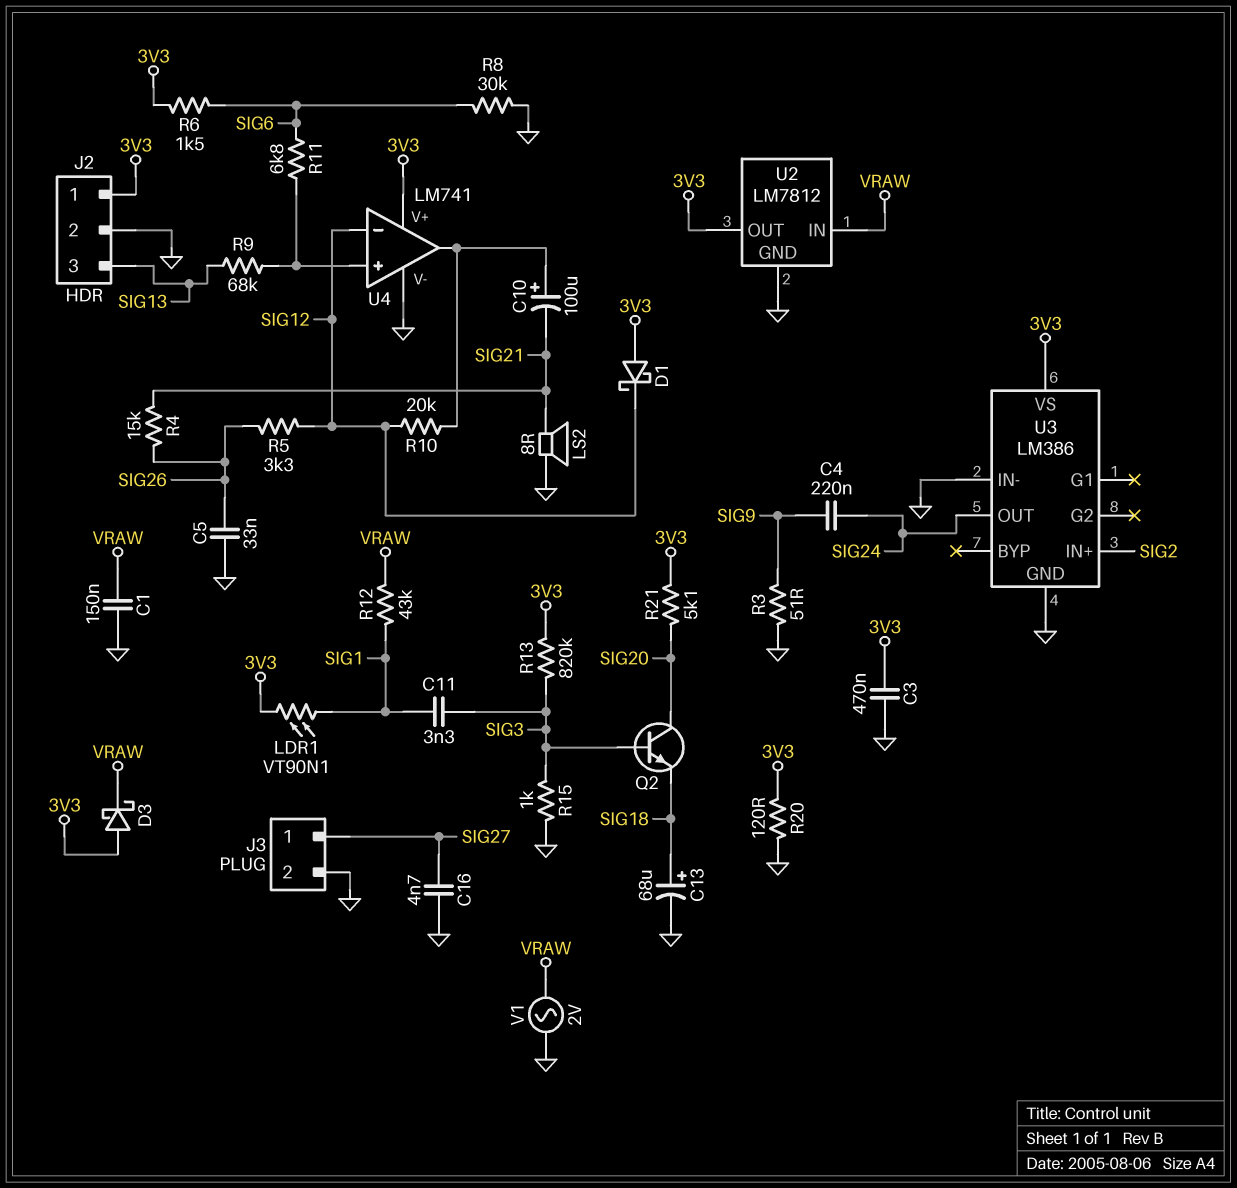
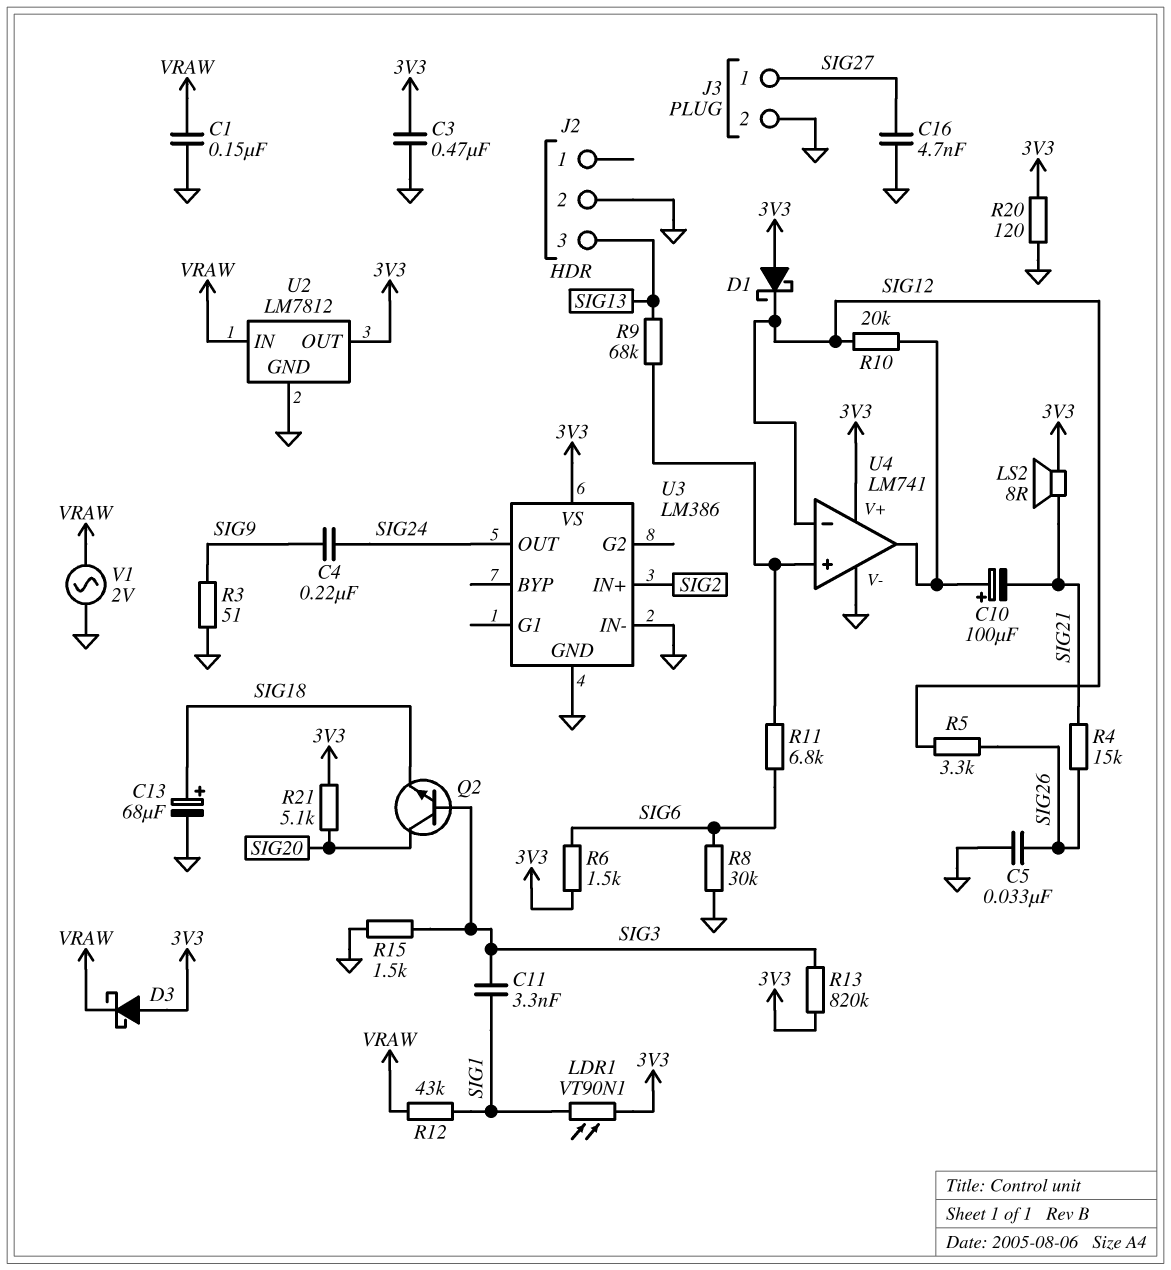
J2 pin 1: 3V3 -> none
LS2: speaker 8R (GND, SIG21) -> speaker 8R (3V3, SIG21)
R15: 1k (GND, SIG3) -> 1.5k (GND, SIG3)

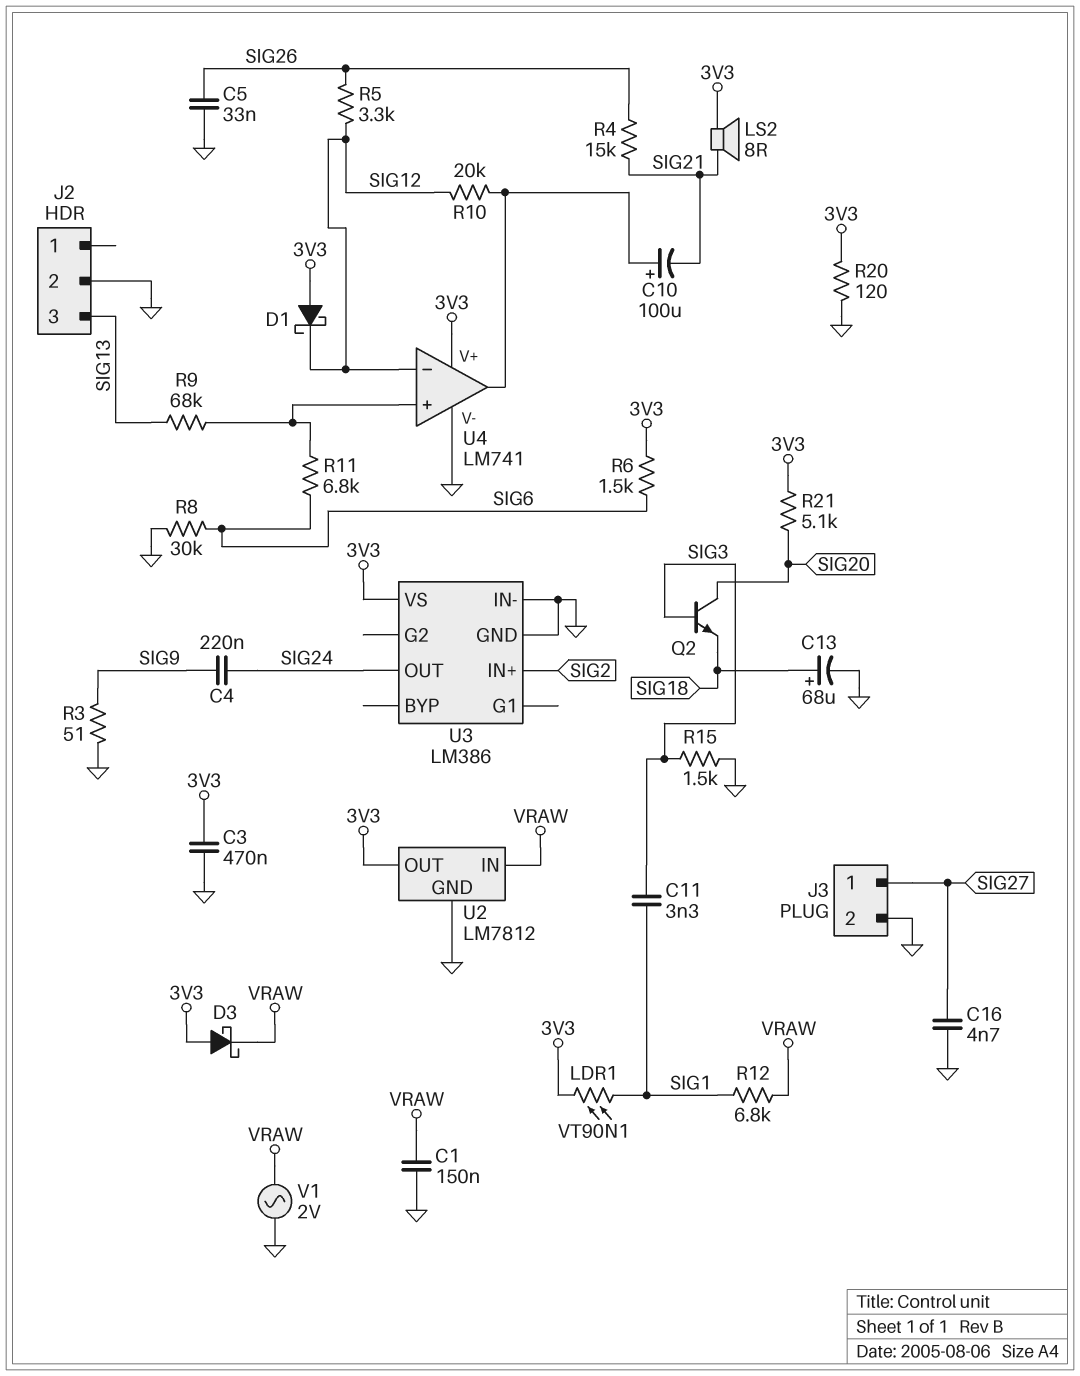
R12: 43k (SIG1, VRAW) -> 6.8k (SIG1, VRAW)
R13: 820k (3V3, SIG3) -> none

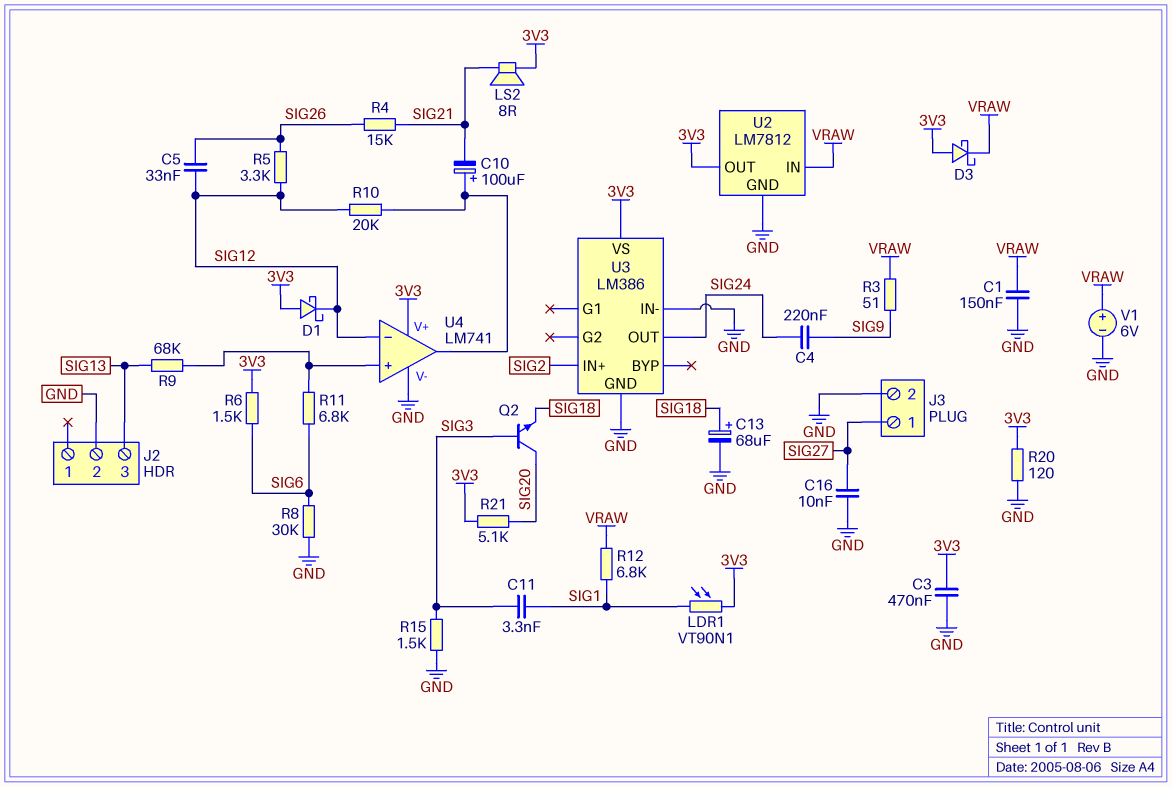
C5: 33nF (GND, SIG26) -> 33nF (SIG12, SIG26)
C16: 4.7nF (GND, SIG27) -> 10nF (GND, SIG27)
R3: 51 (GND, SIG9) -> 51 (SIG9, VRAW)
V1: AC 2V (GND, VRAW) -> 6V (plus VRAW, minus GND)

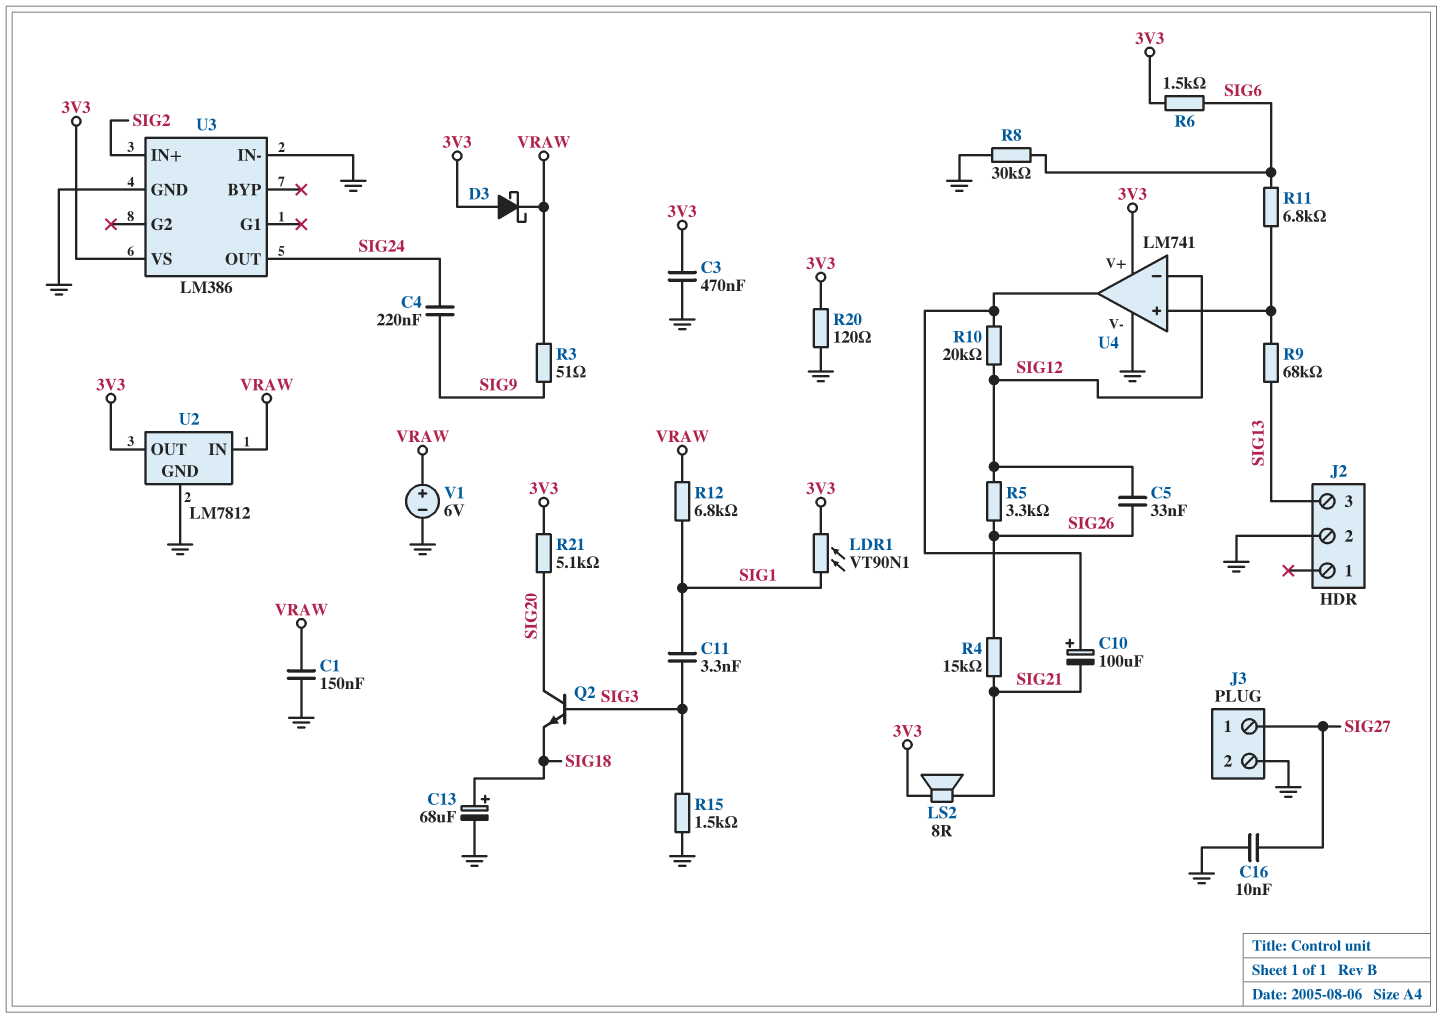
D1: schottky (A 3V3, K SIG12) -> none

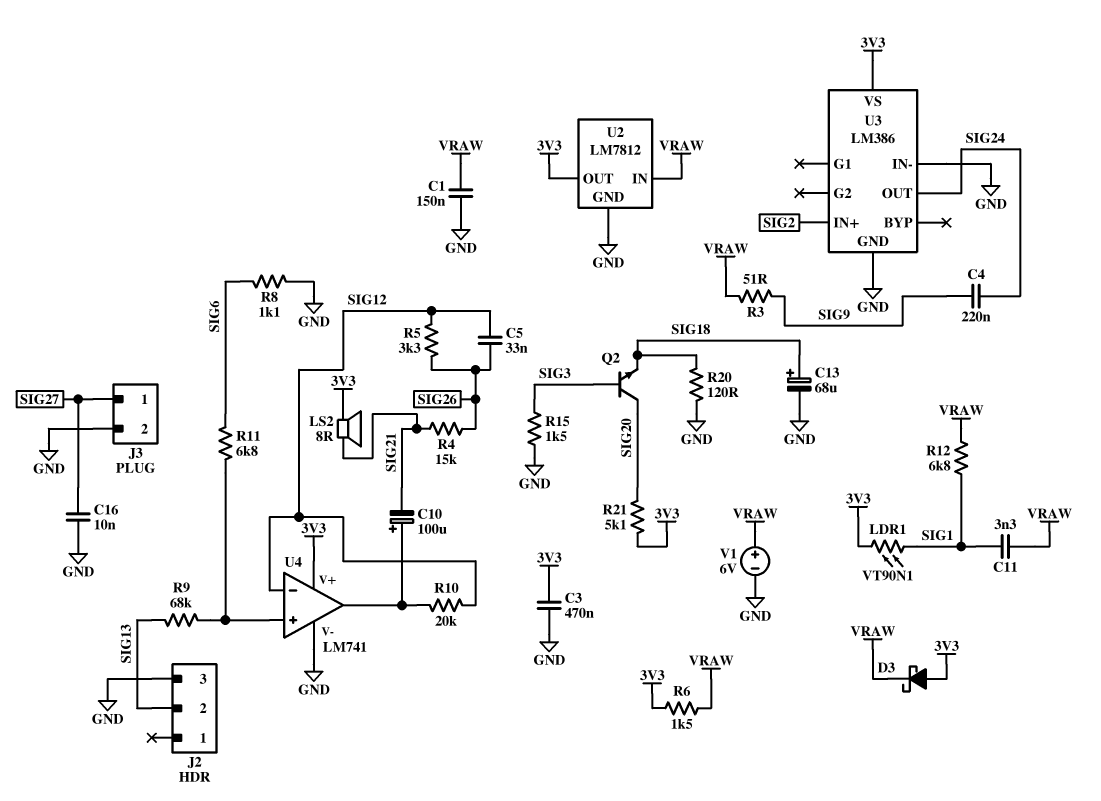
C11: 3.3nF (SIG1, SIG3) -> 3.3nF (SIG1, VRAW)
J2 pin 2: GND -> SIG13
J2 pin 3: SIG13 -> GND
R6: 1.5k (3V3, SIG6) -> 1.5k (3V3, VRAW)
R8: 30k (GND, SIG6) -> 1.1k (GND, SIG6)
R20: 120 (3V3, GND) -> 120 (GND, SIG18)

